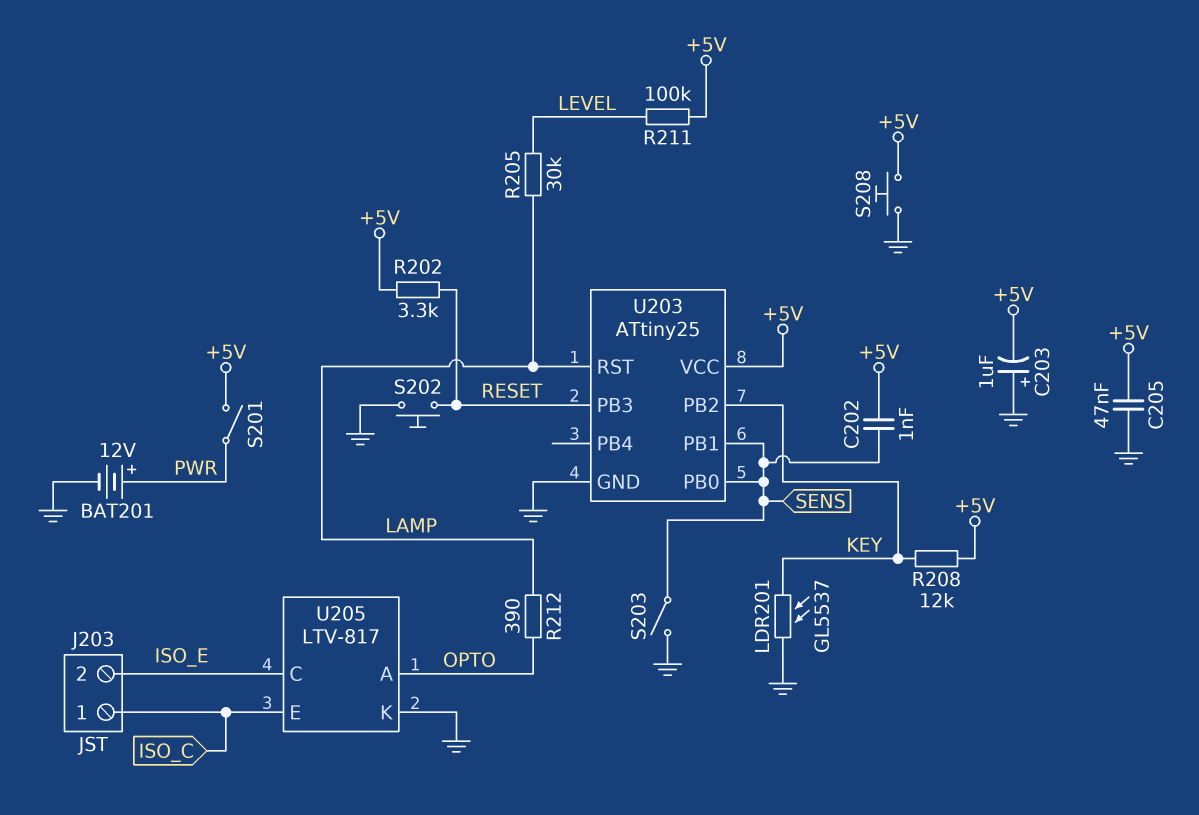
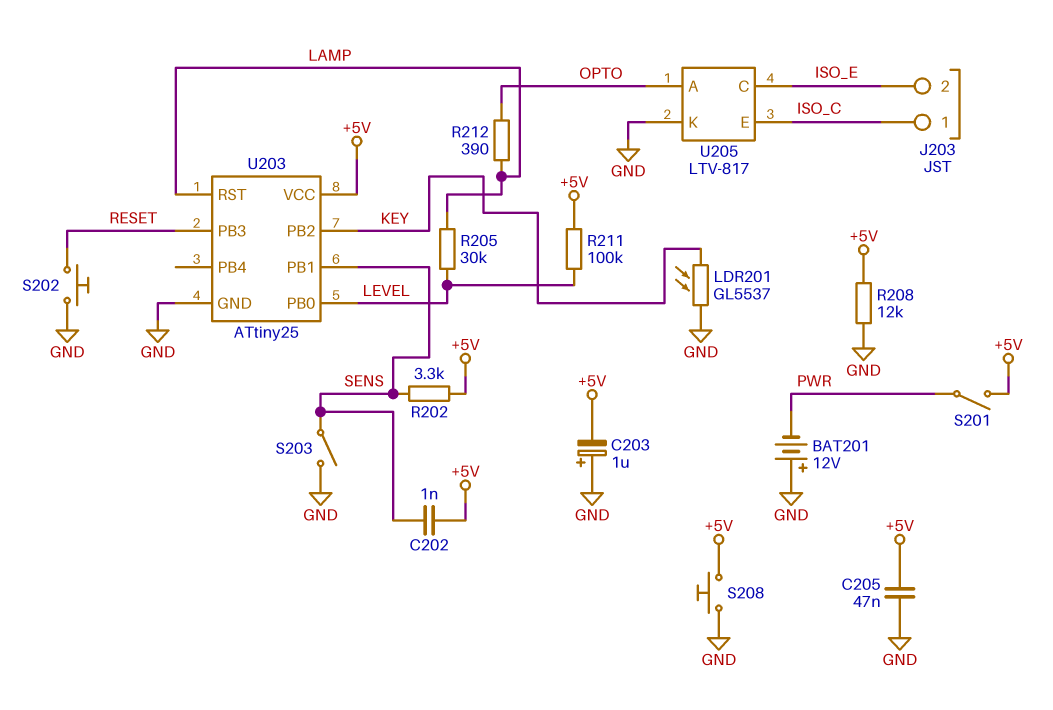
BAT201: 12V (plus PWR, minus GND) -> 12V (plus GND, minus PWR)
R202: 3.3k (+5V, RESET) -> 3.3k (+5V, SENS)
R208: 12k (+5V, KEY) -> 12k (+5V, GND)
U203 pin PB0: SENS -> LEVEL

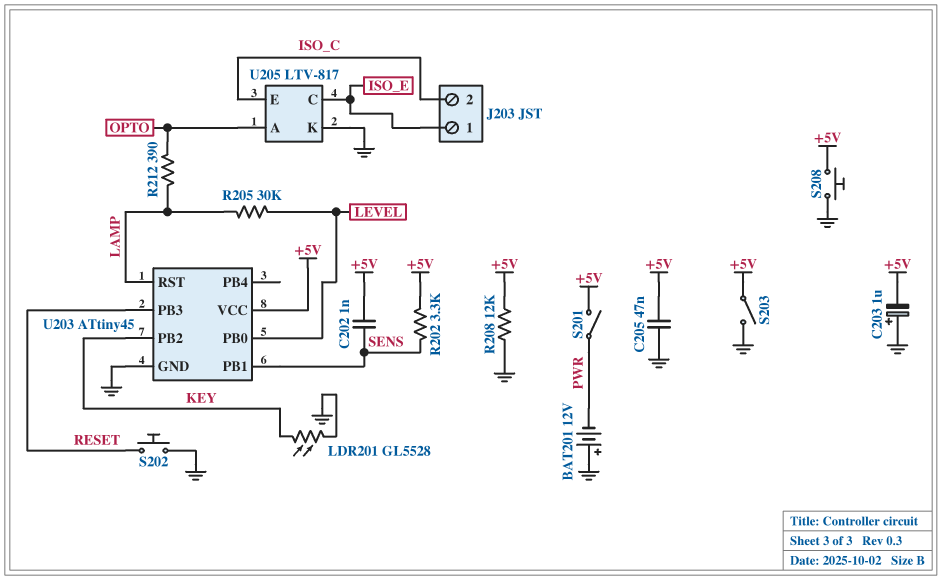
J203 pin 1: ISO_C -> ISO_E
J203 pin 2: ISO_E -> ISO_C
LDR201: GL5537 (GND, KEY) -> GL5528 (GND, KEY)
R211: 100k (+5V, LEVEL) -> none
S203: switch (GND, SENS) -> switch (+5V, GND)
U203: ATtiny25 -> ATtiny45

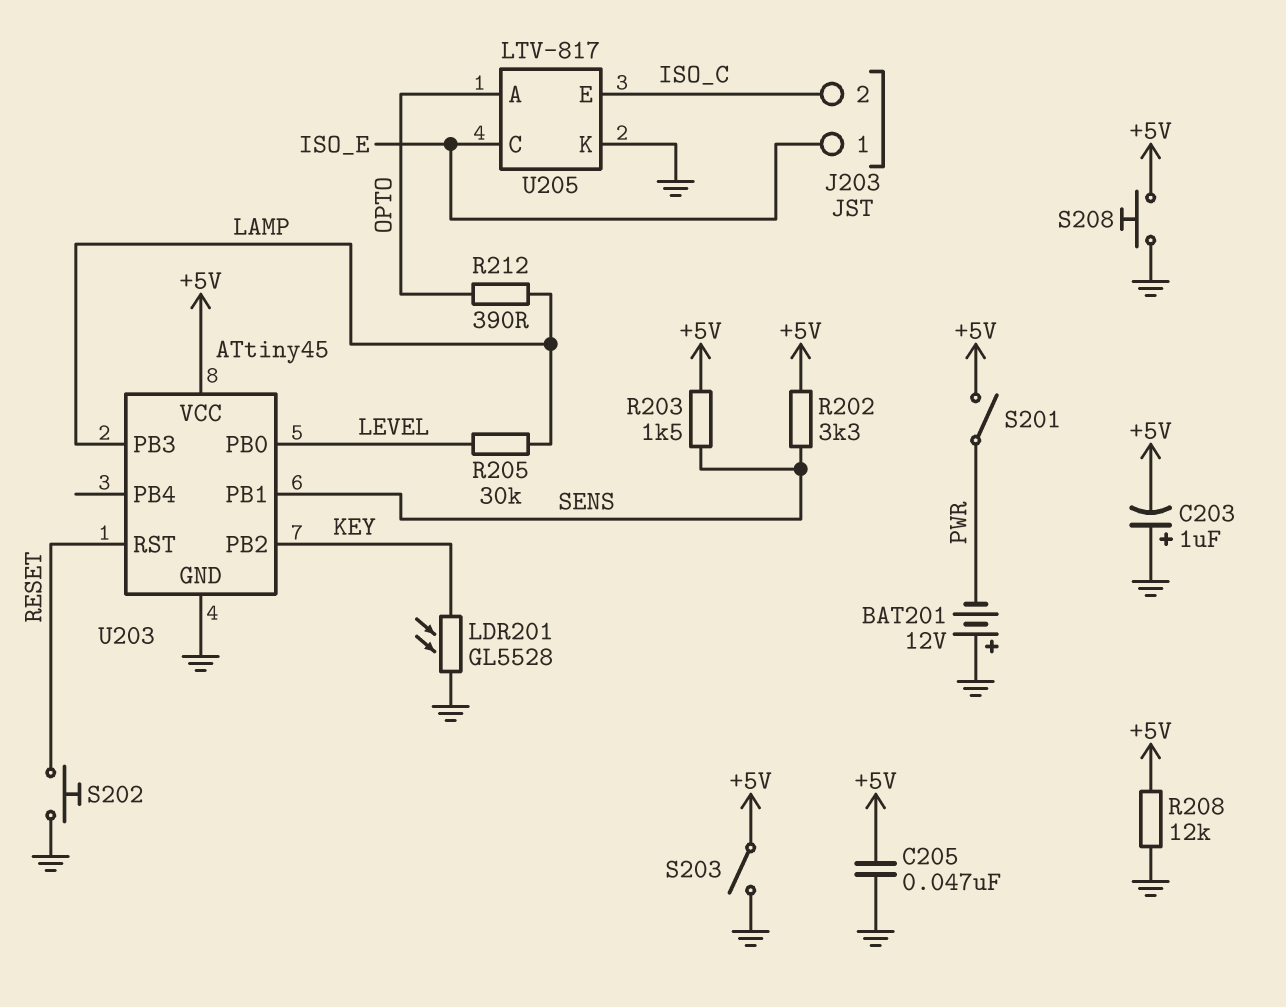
C202: 1nF (+5V, SENS) -> none
R203: none -> 1.5k (+5V, SENS)
U203 pin PB3: RESET -> LAMP
U203 pin RST: LAMP -> RESET

